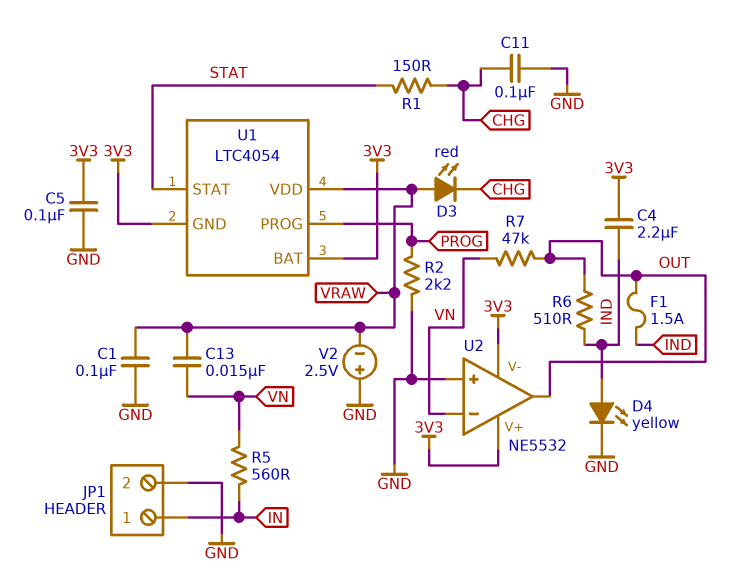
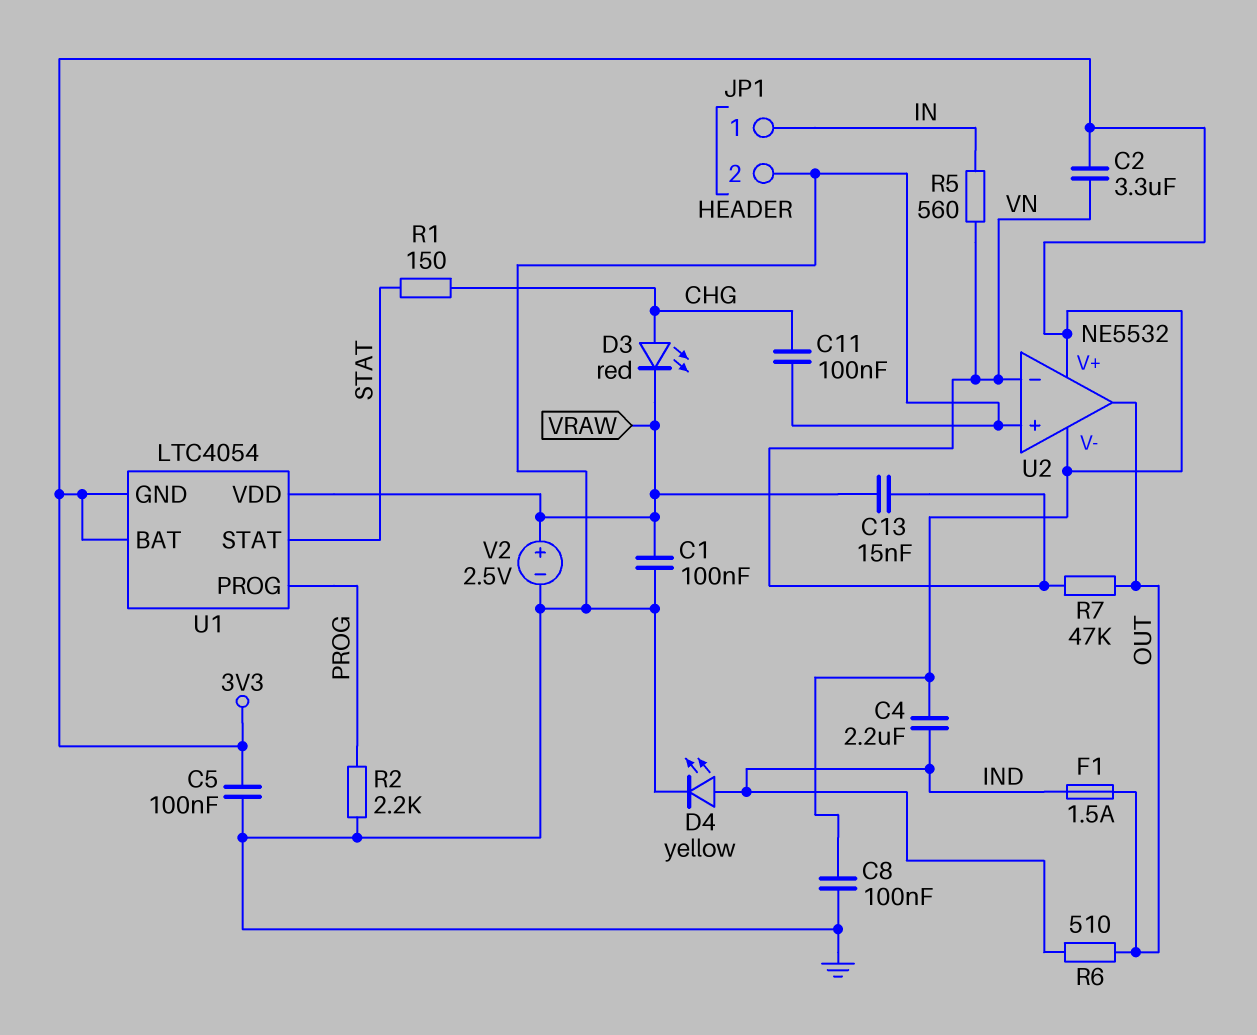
C2: none -> 3.3uF (3V3, VN)
C8: none -> 100nF (3V3, GND)
D3: LED red (A VRAW, K CHG) -> LED red (A CHG, K VRAW)
V2: 2.5V (plus GND, minus VRAW) -> 2.5V (plus VRAW, minus GND)

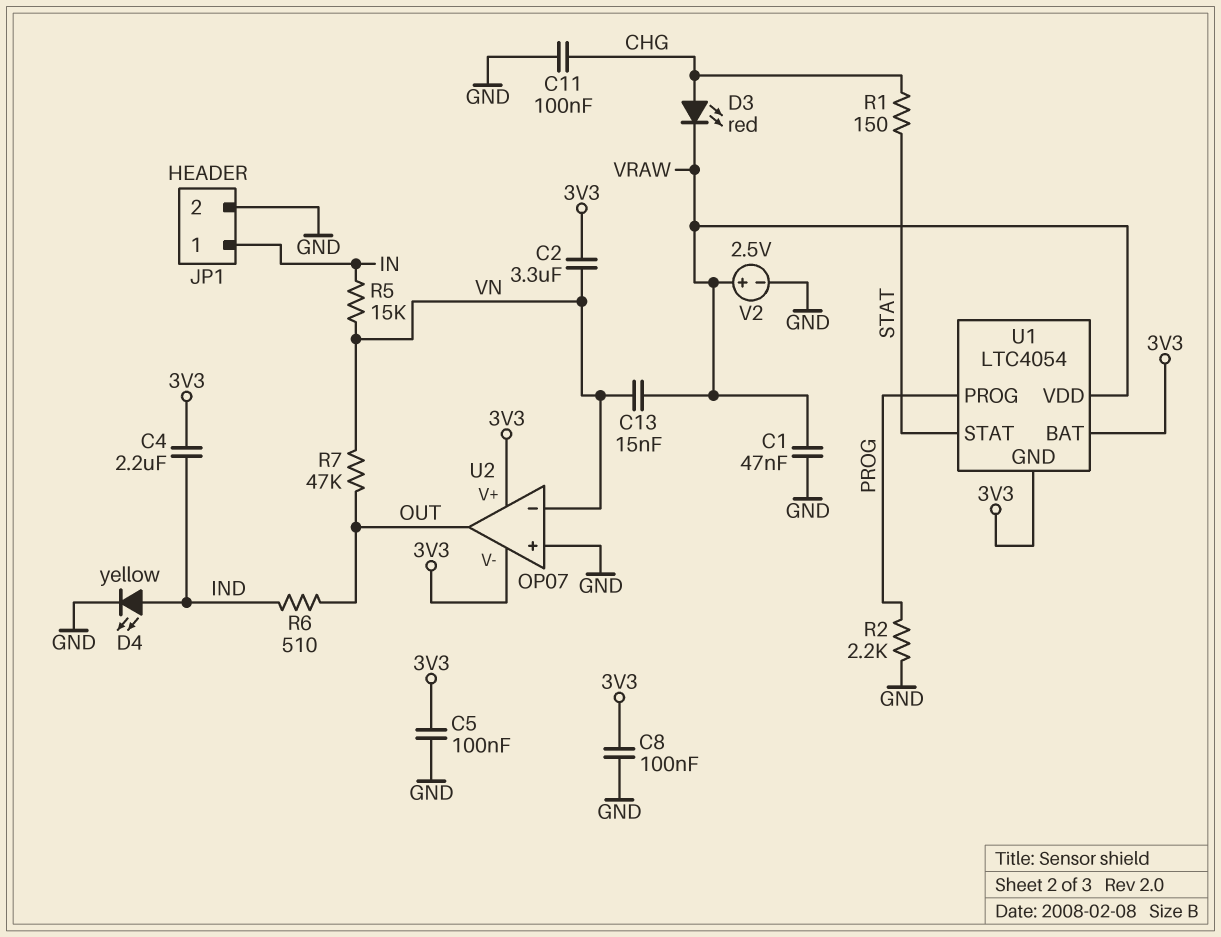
C1: 100nF (GND, VRAW) -> 47nF (GND, VRAW)
F1: 1.5A (IND, OUT) -> none
R5: 560 (IN, VN) -> 15k (IN, VN)
U2: NE5532 -> OP07

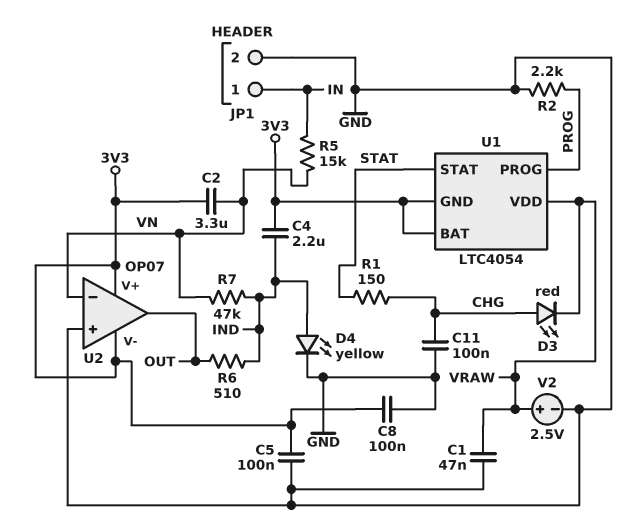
C13: 15nF (VN, VRAW) -> none
R7: 47k (OUT, VN) -> 47k (IND, VN)

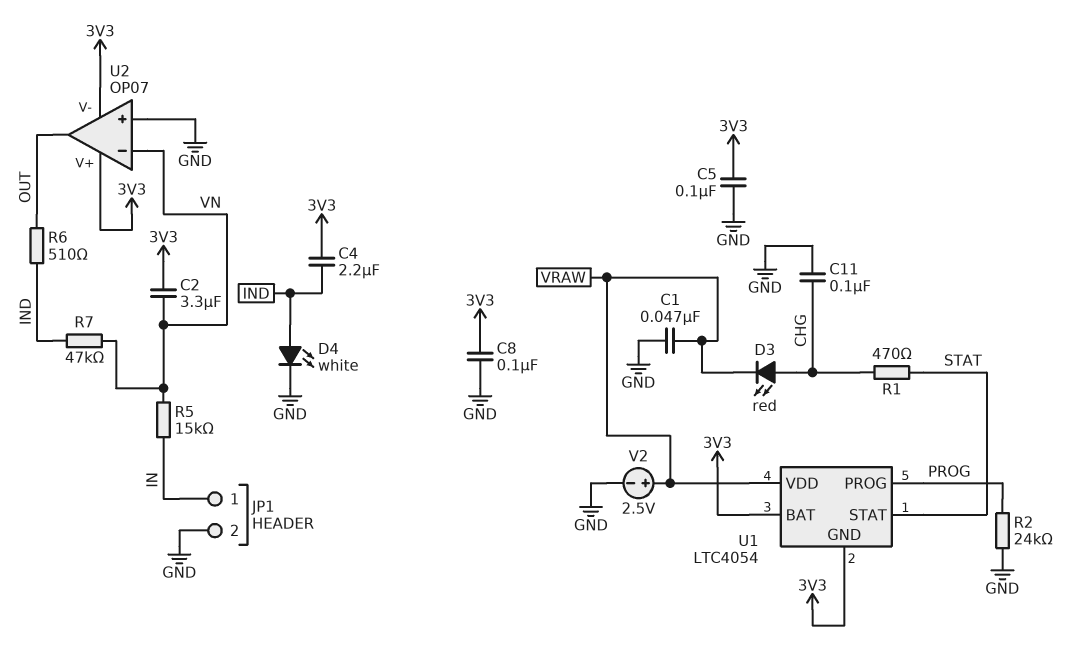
D4: LED yellow (A IND, K GND) -> LED white (A IND, K GND)
R1: 150 (CHG, STAT) -> 470 (CHG, STAT)
R2: 2.2k (GND, PROG) -> 24k (GND, PROG)

